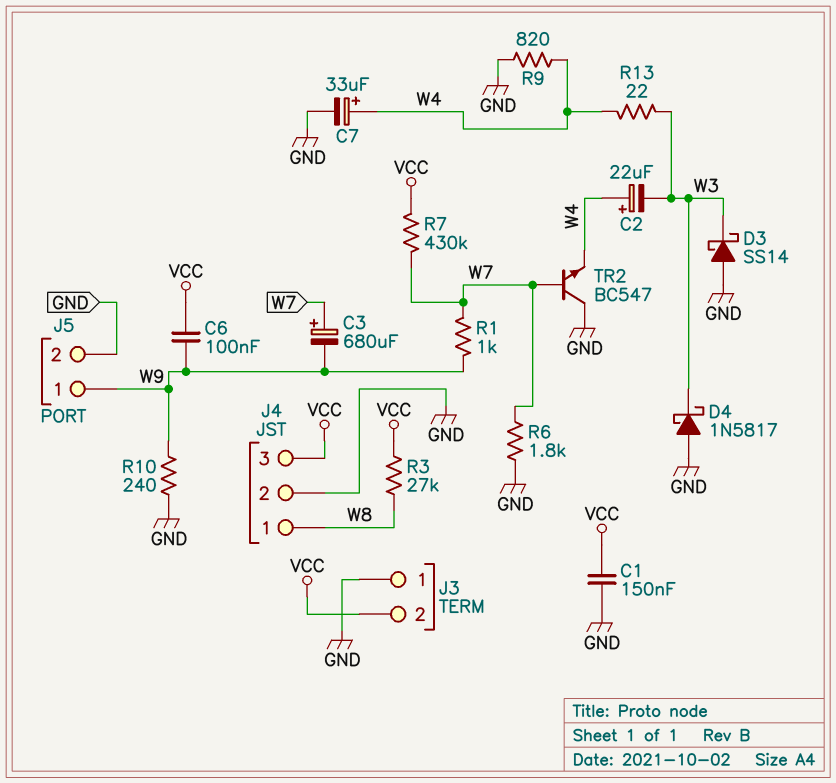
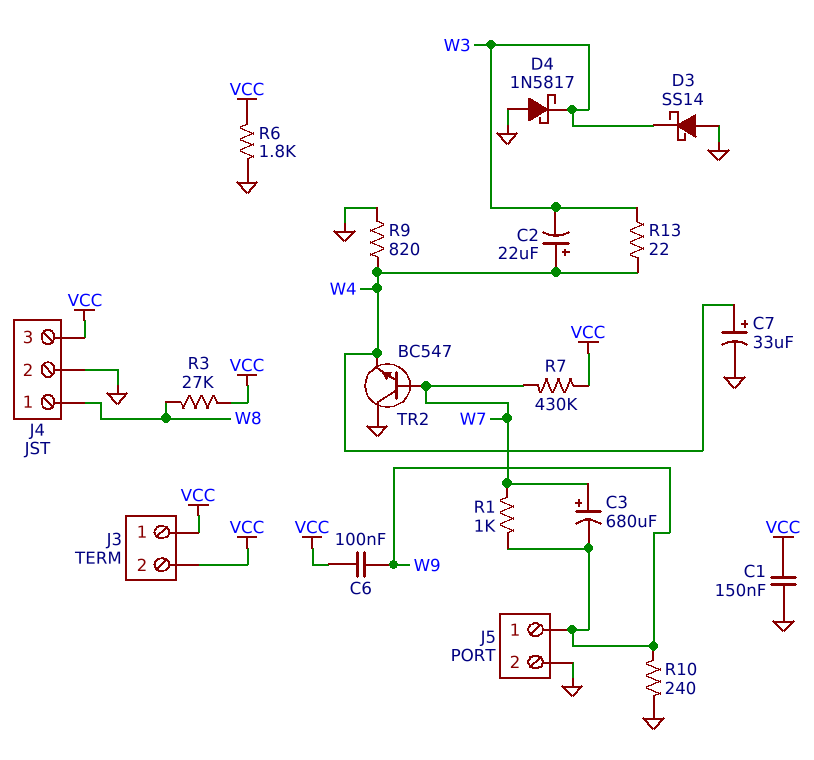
J3 pin 1: GND -> VCC
R6: 1.8k (GND, W7) -> 1.8k (GND, VCC)

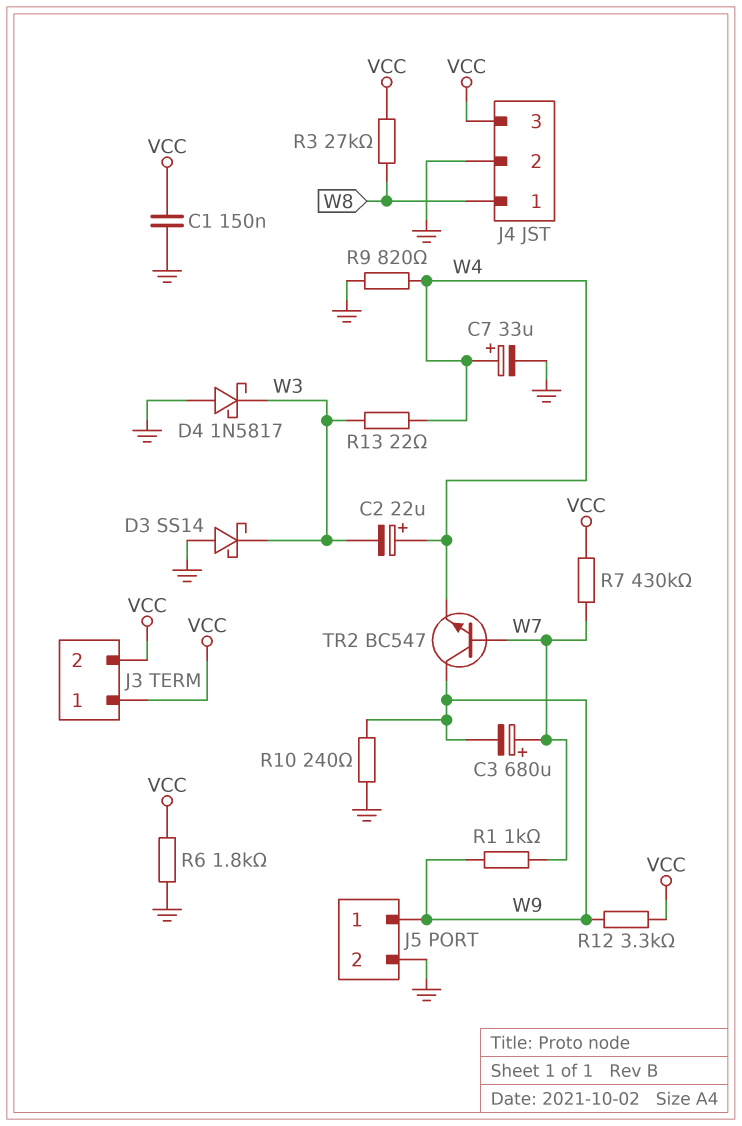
C6: 100nF (VCC, W9) -> none
R12: none -> 3.3k (VCC, W9)
TR2: NPN BC547 (B W7, C GND, E W4) -> NPN BC547 (B W7, C W9, E W4)

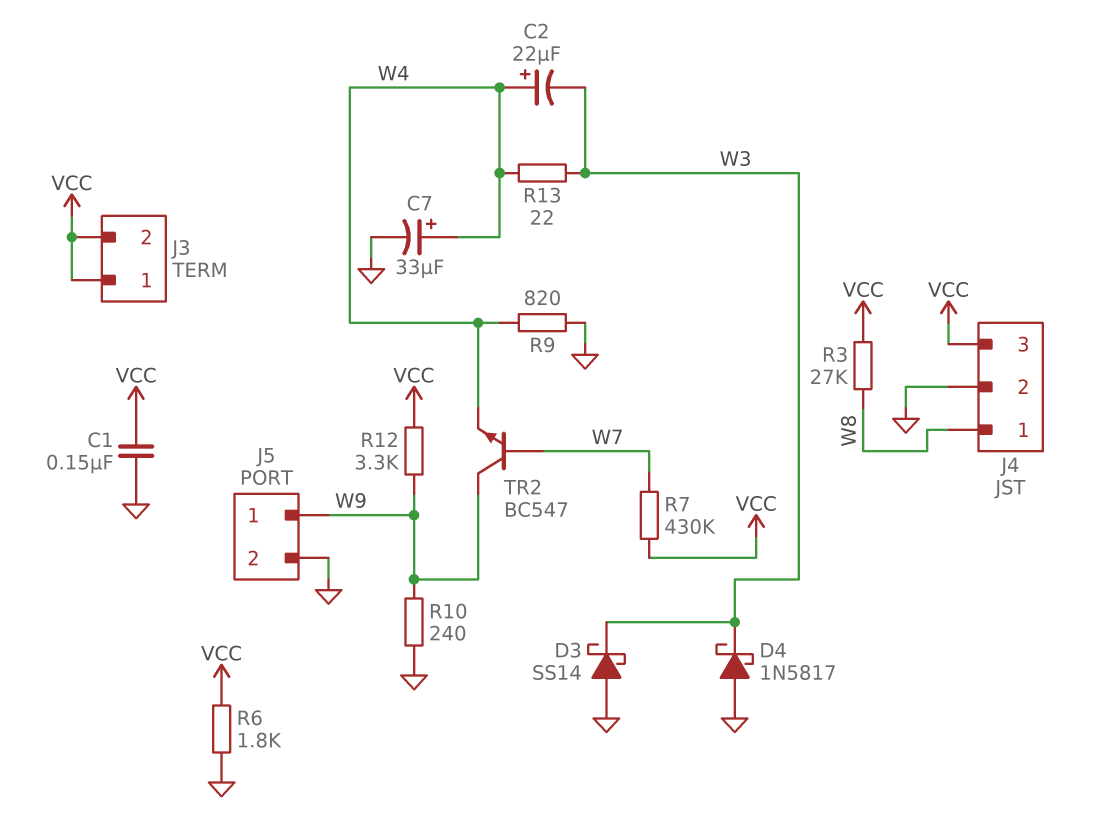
C3: 680uF (plus W7, minus W9) -> none
R1: 1k (W7, W9) -> none

